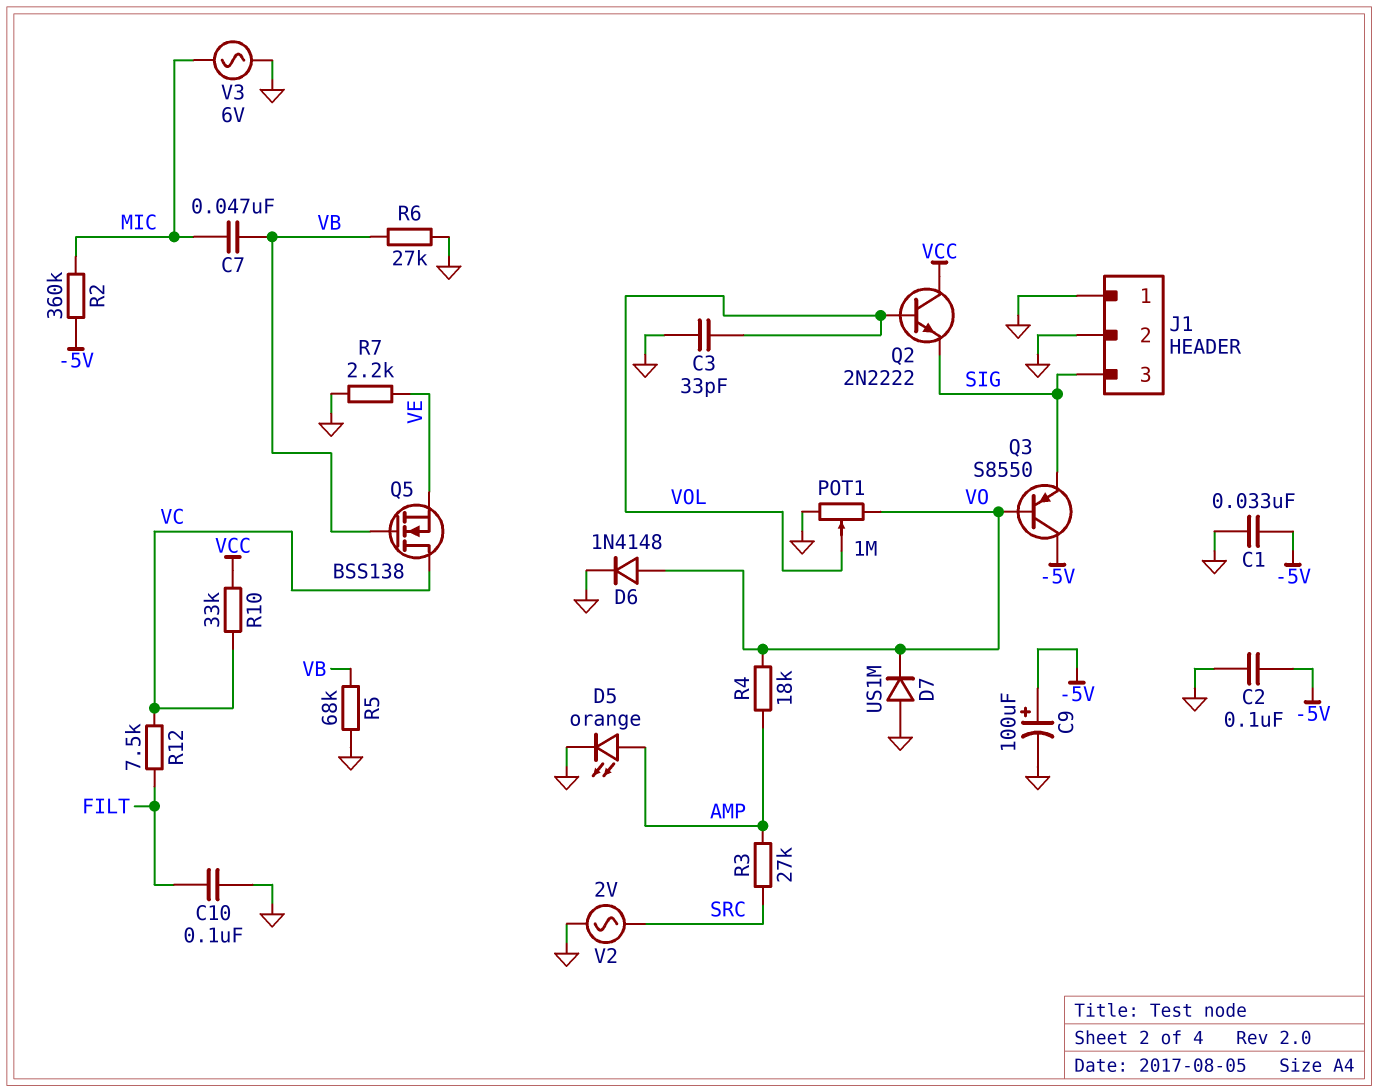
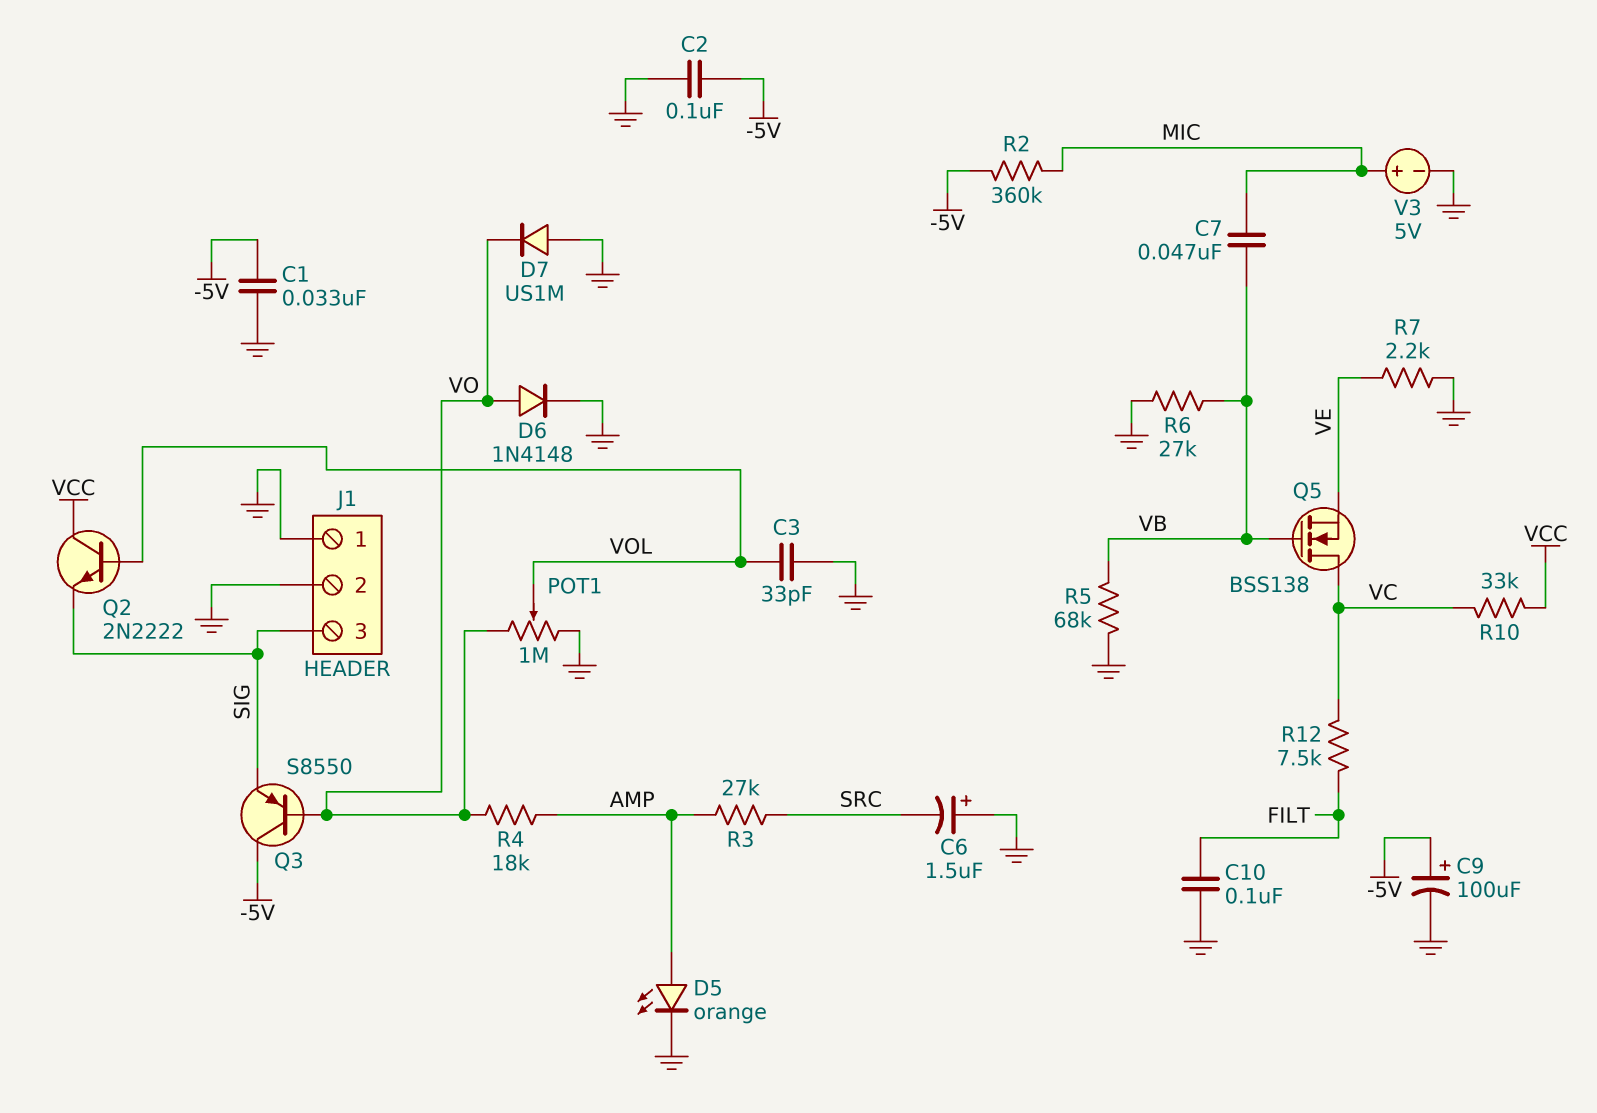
C6: none -> 1.5uF (plus GND, minus SRC)
V2: AC 2V (GND, SRC) -> none
V3: AC 6V (GND, MIC) -> 5V (plus MIC, minus GND)

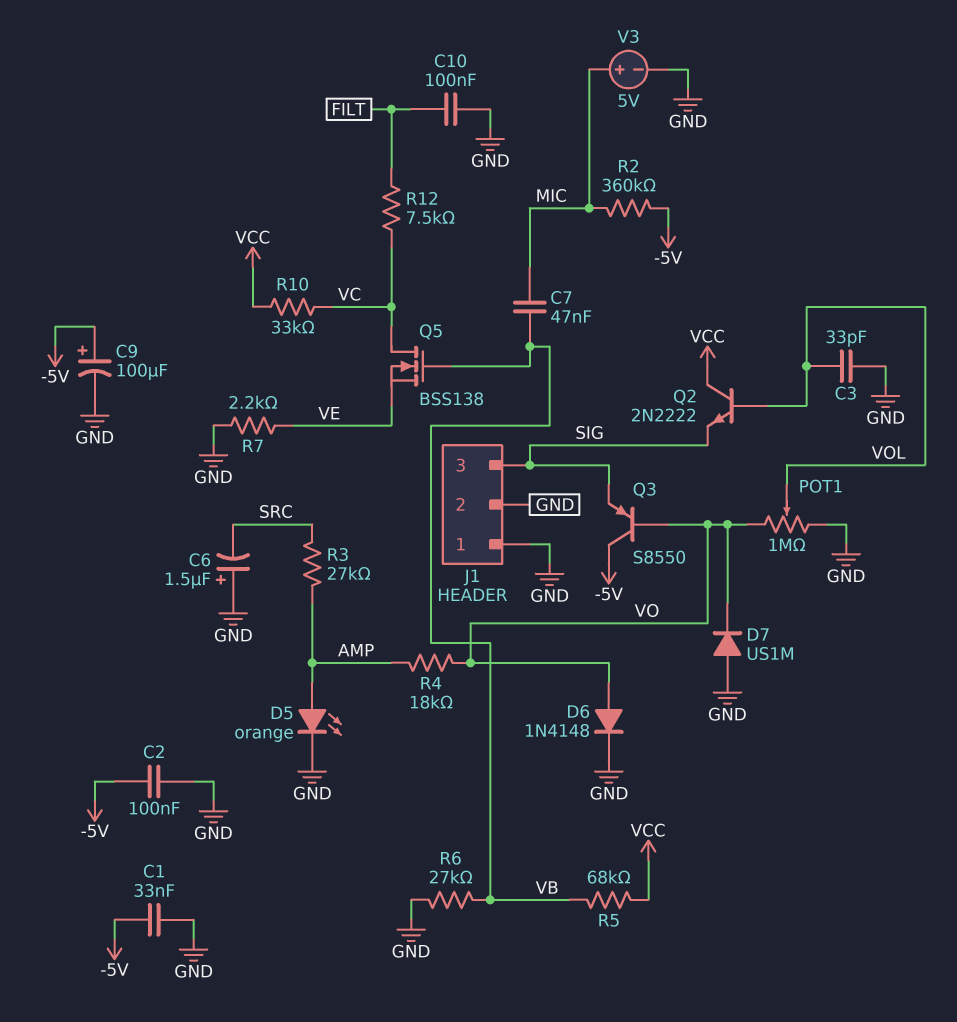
R5: 68k (GND, VB) -> 68k (VB, VCC)

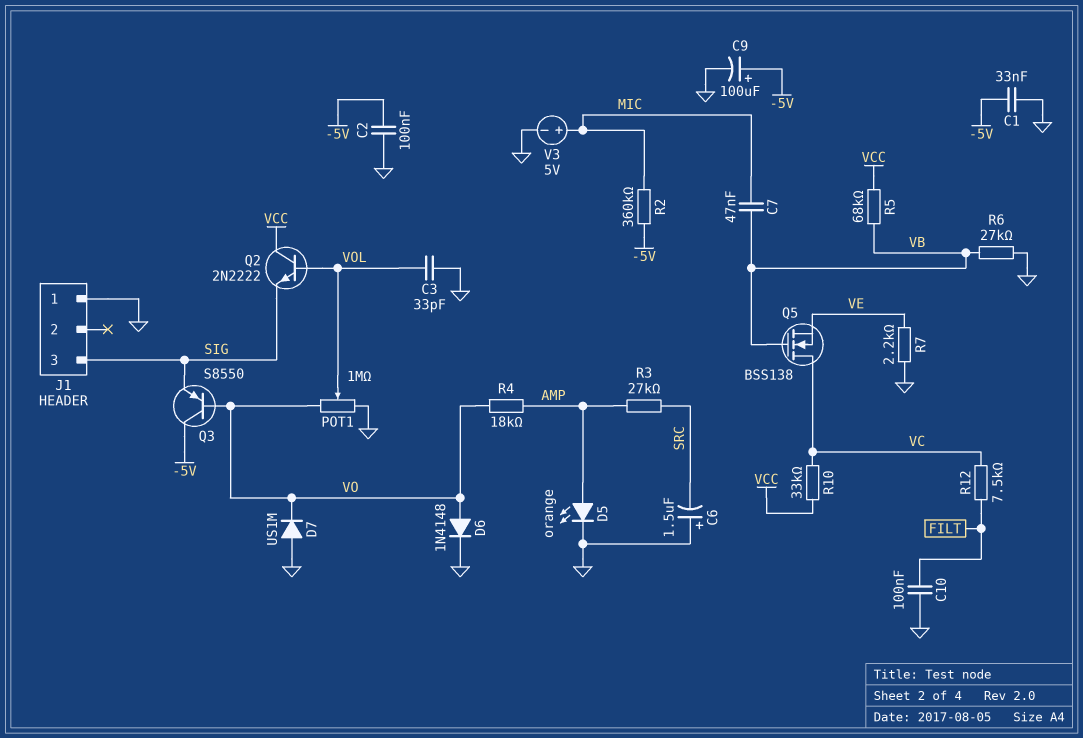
J1 pin 2: GND -> none

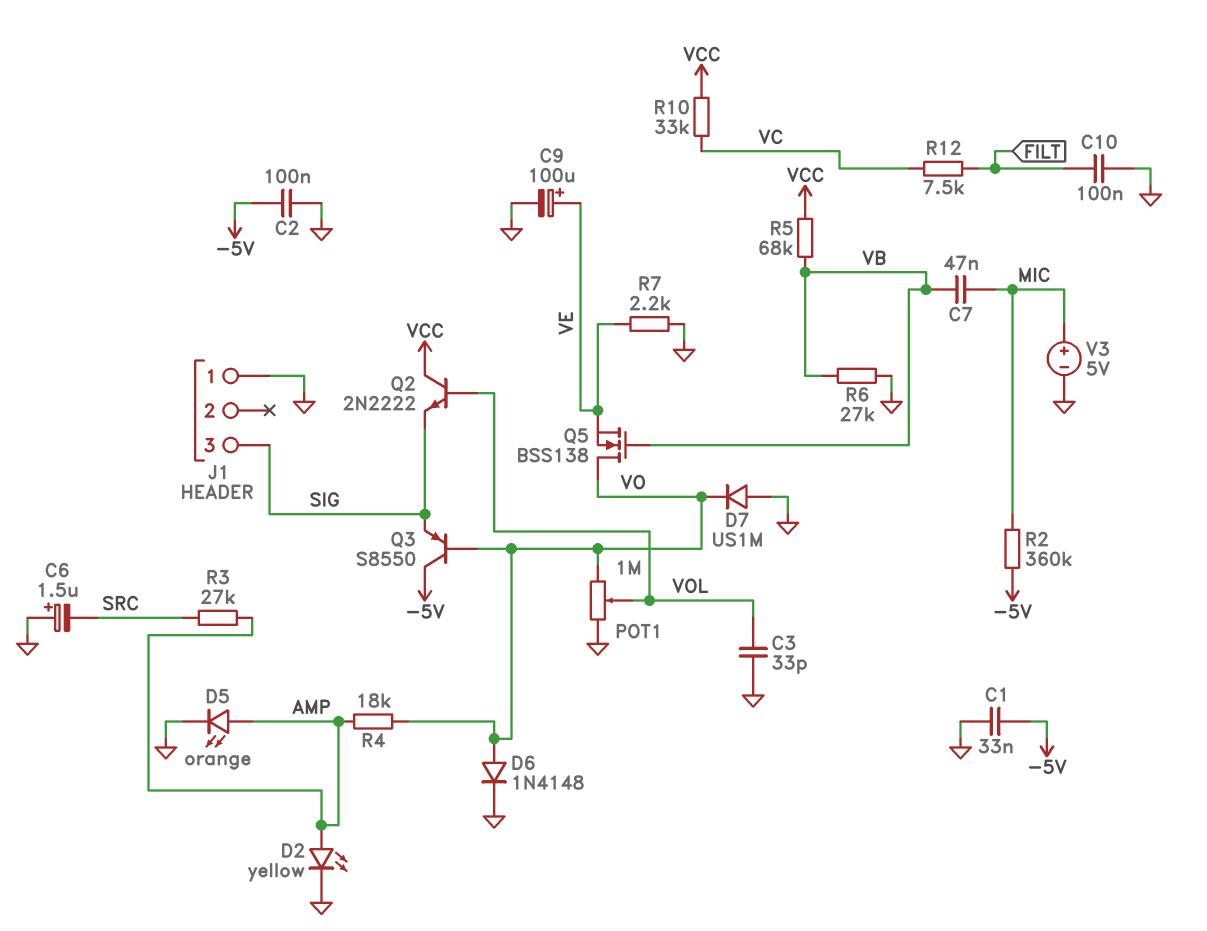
C9: 100uF (plus -5V, minus GND) -> 100uF (plus VE, minus GND)
D2: none -> LED yellow (A AMP, K GND)
Q5: NMOS BSS138 (G VB, D VC, S VE) -> NMOS BSS138 (G VB, D VO, S VE)

